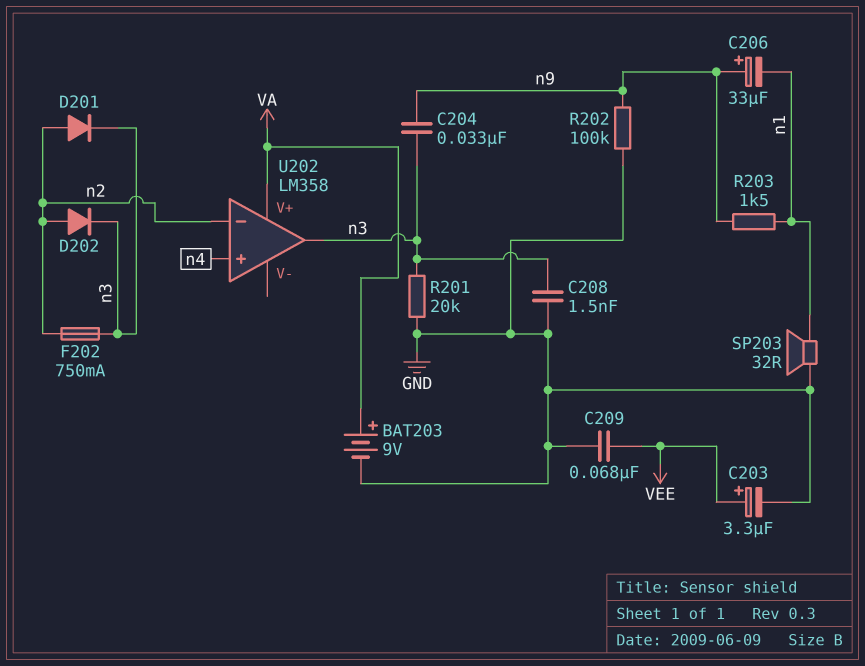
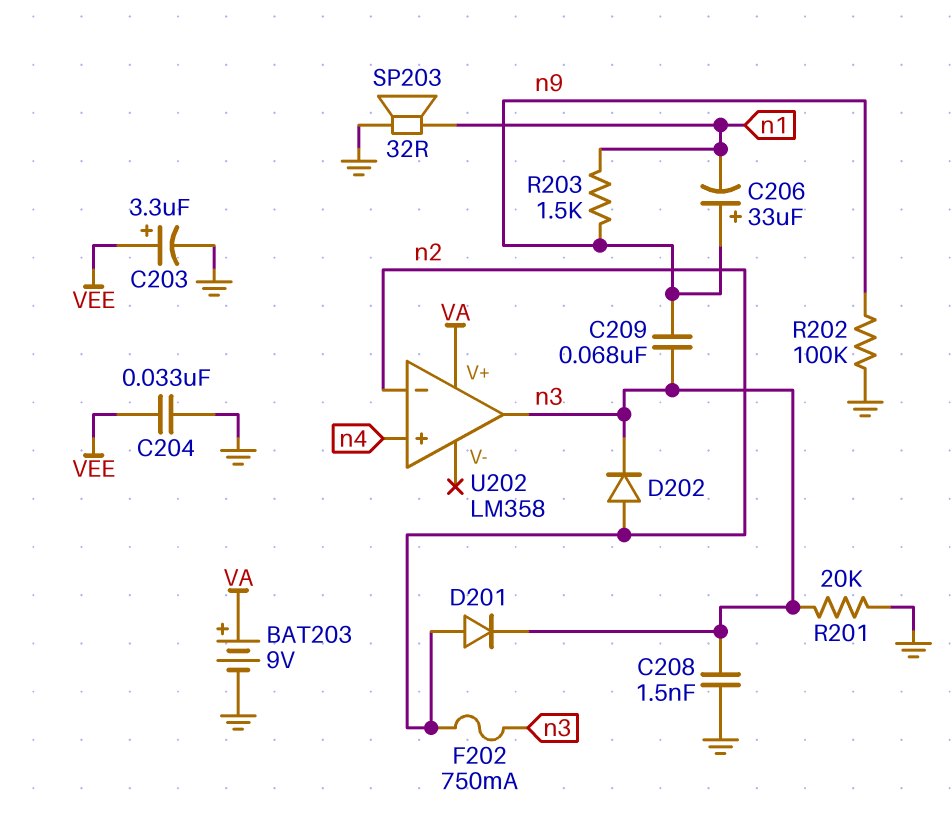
C204: 33nF (n3, n9) -> 33nF (GND, VEE)
C209: 68nF (GND, VEE) -> 68nF (n3, n9)

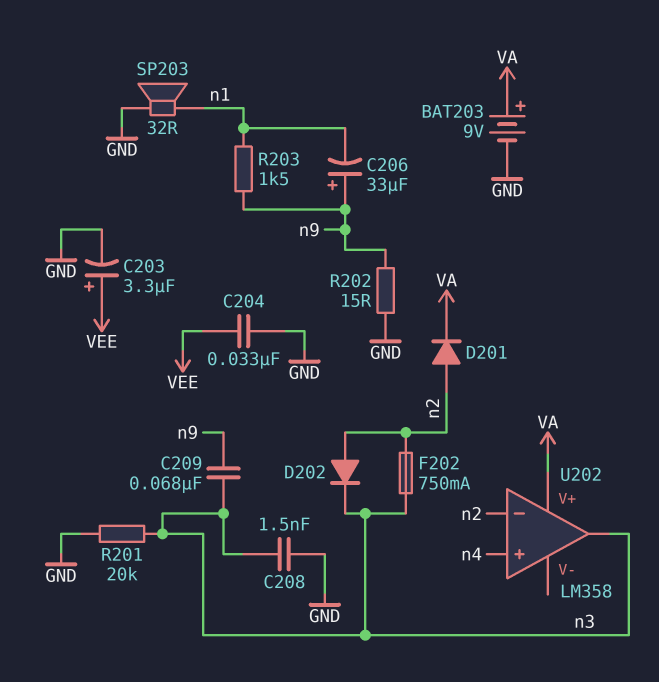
D201: diode (A n2, K n3) -> diode (A n2, K VA)
R202: 100k (GND, n9) -> 15 (GND, n9)

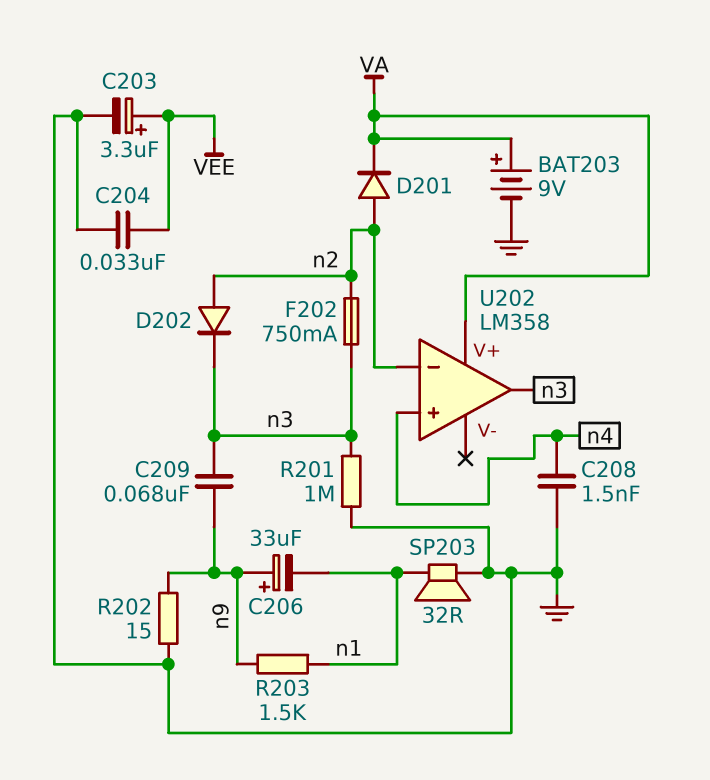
C208: 1.5nF (GND, n3) -> 1.5nF (GND, n4)
R201: 20k (GND, n3) -> 1M (GND, n3)

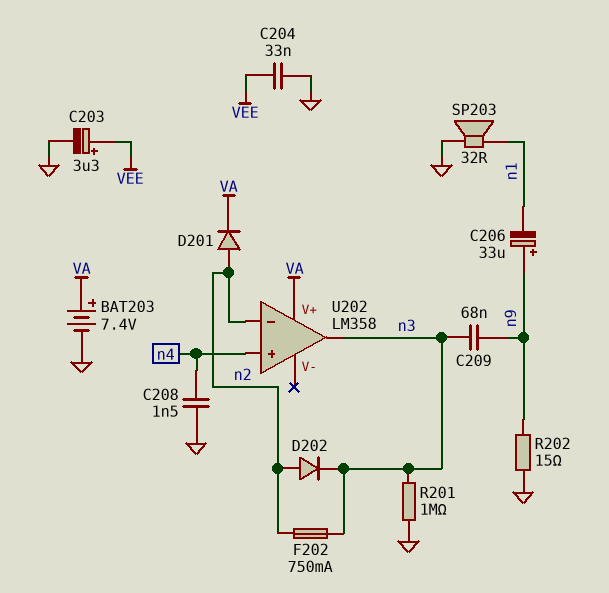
BAT203: 9V (plus VA, minus GND) -> 7.4V (plus VA, minus GND)
R203: 1.5k (n1, n9) -> none

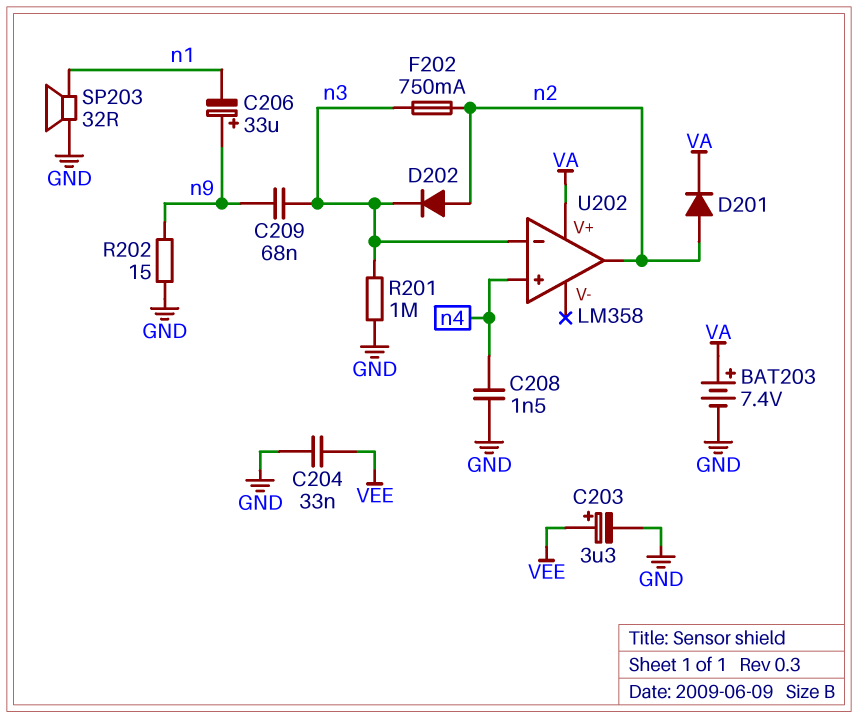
U202 pin in-: n2 -> n3
U202 pin out: n3 -> n2

